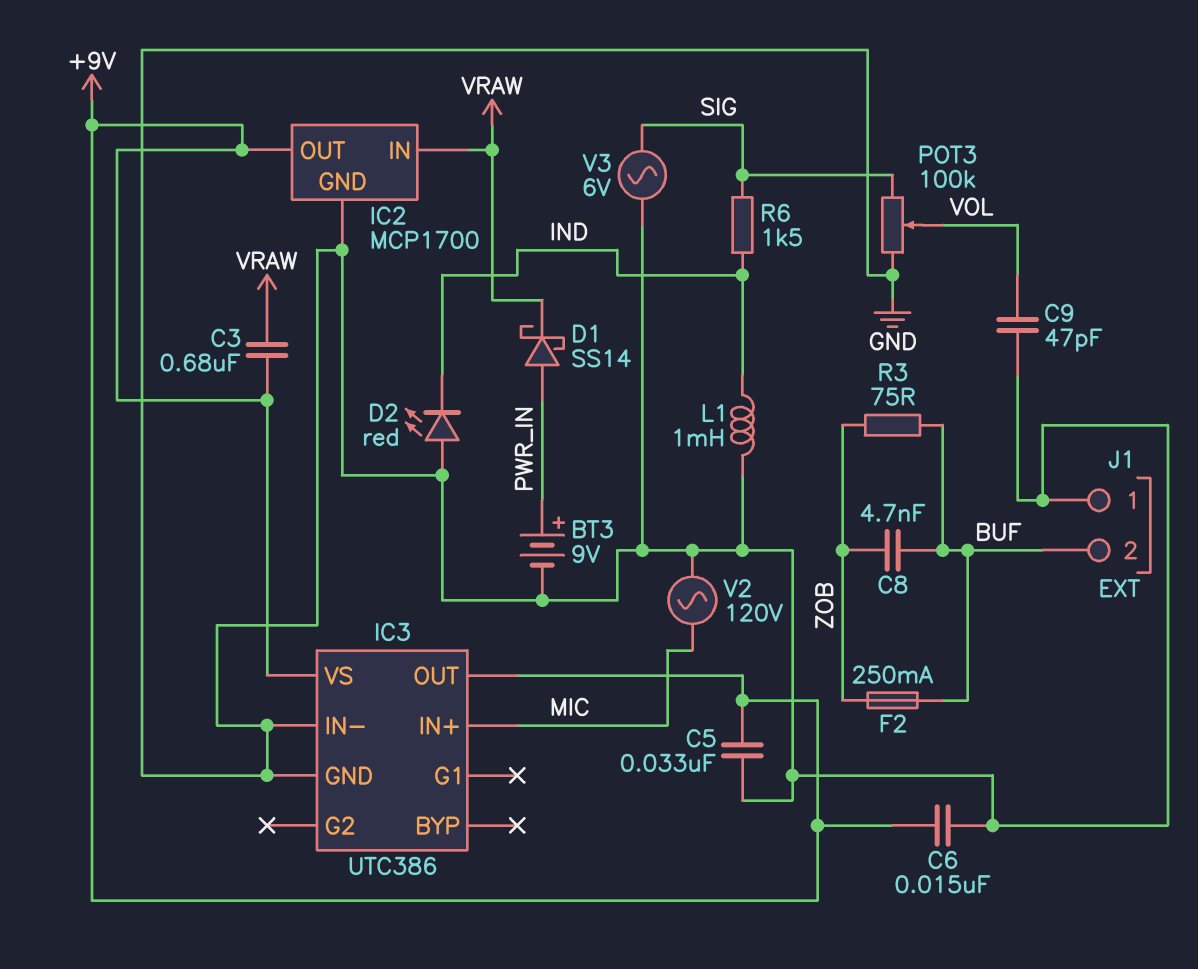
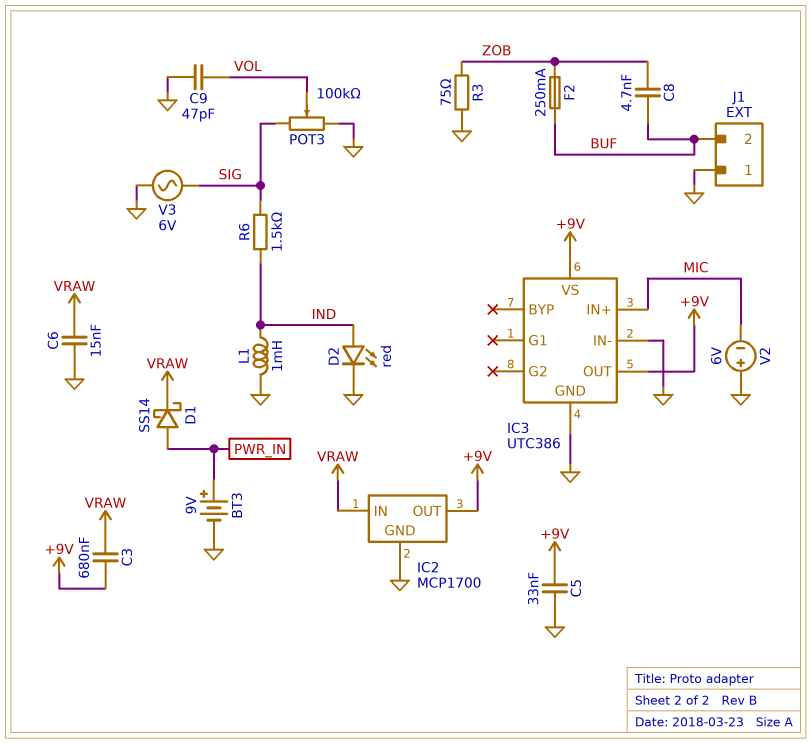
C6: 15nF (+9V, GND) -> 15nF (GND, VRAW)
D2: LED red (A GND, K IND) -> LED red (A IND, K GND)
R3: 75 (BUF, ZOB) -> 75 (GND, ZOB)
V2: AC 120V (GND, MIC) -> 6V (plus GND, minus MIC)

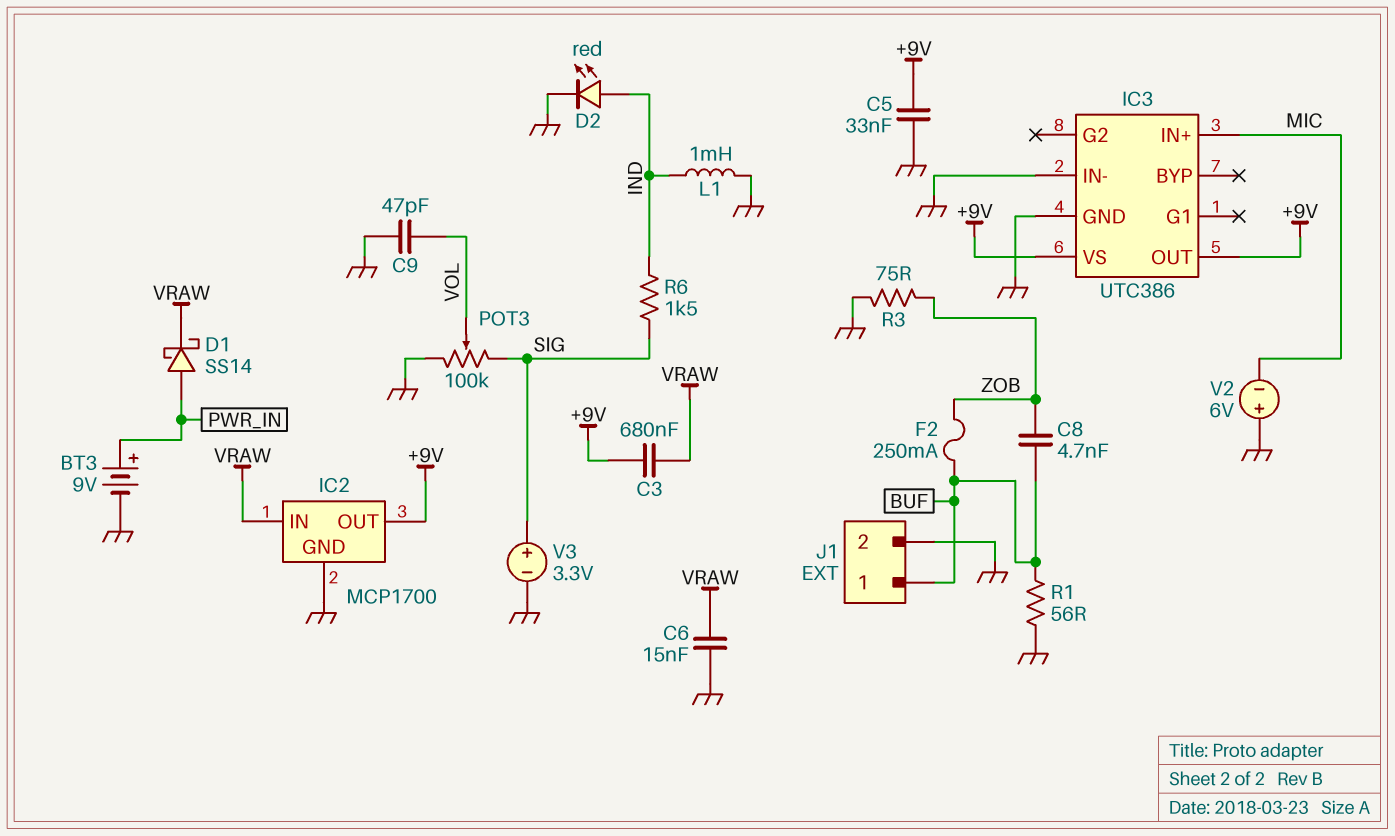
J1 pin 1: GND -> BUF
J1 pin 2: BUF -> GND
R1: none -> 56 (BUF, GND)
V3: AC 6V (GND, SIG) -> 3.3V (plus SIG, minus GND)

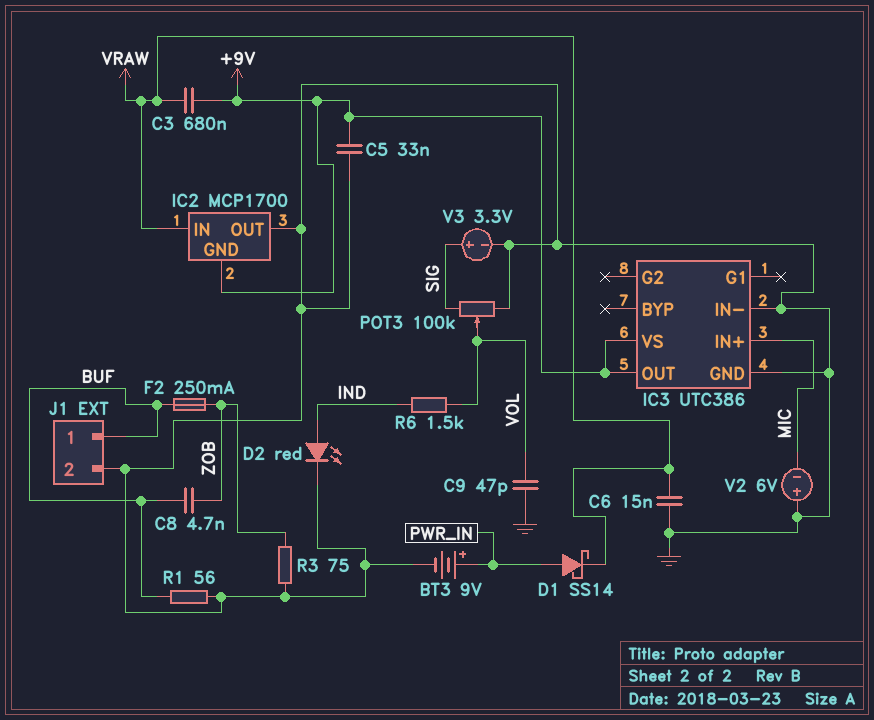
IC2 pin GND: GND -> +9V
IC2 pin OUT: +9V -> GND
L1: 1mH (GND, IND) -> none
R6: 1.5k (IND, SIG) -> 1.5k (IND, VOL)

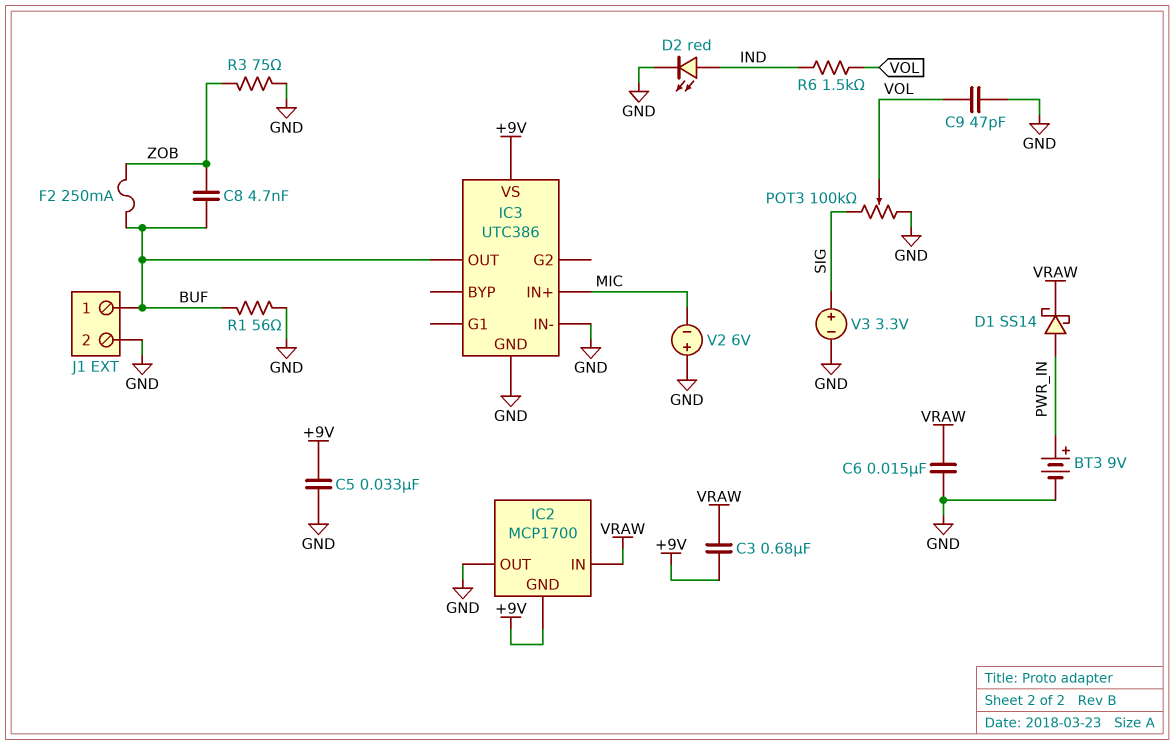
IC3 pin OUT: +9V -> BUF

